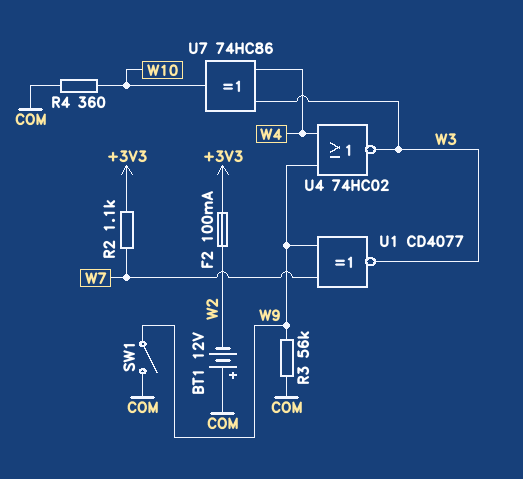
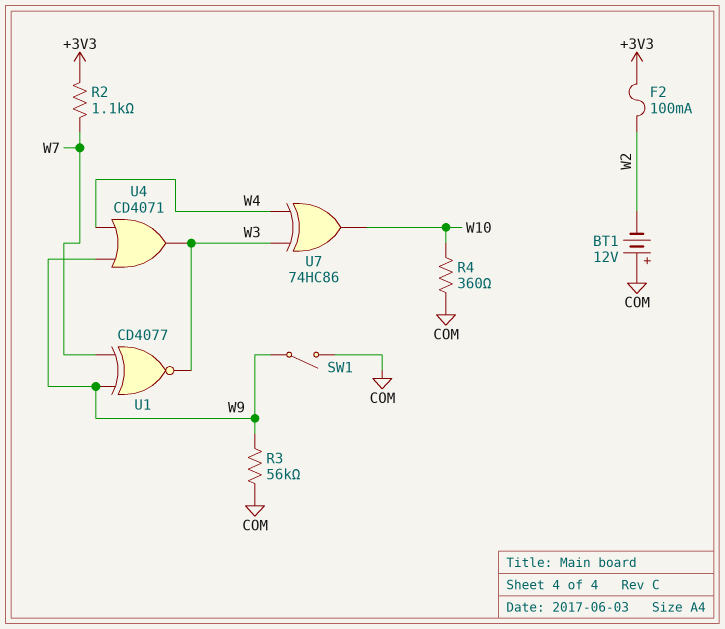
U4: NOR 74HC02 (in W4, in W9, out W3) -> OR CD4071 (in W4, in W9, out W3)

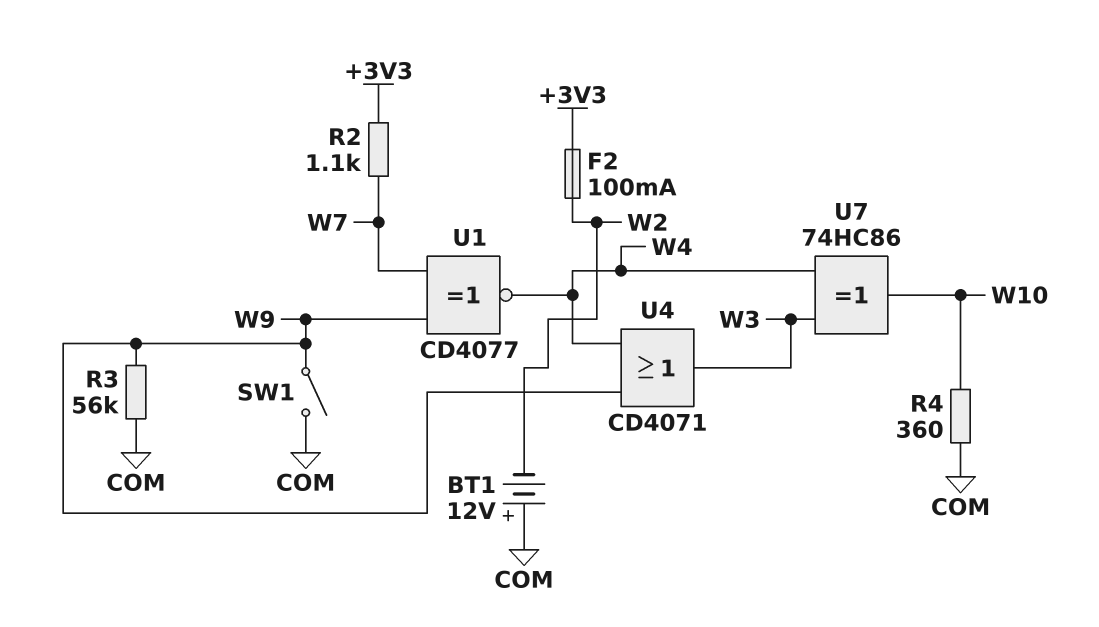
U1: XNOR CD4077 (in W7, in W9, out W3) -> XNOR CD4077 (in W7, in W9, out W4)

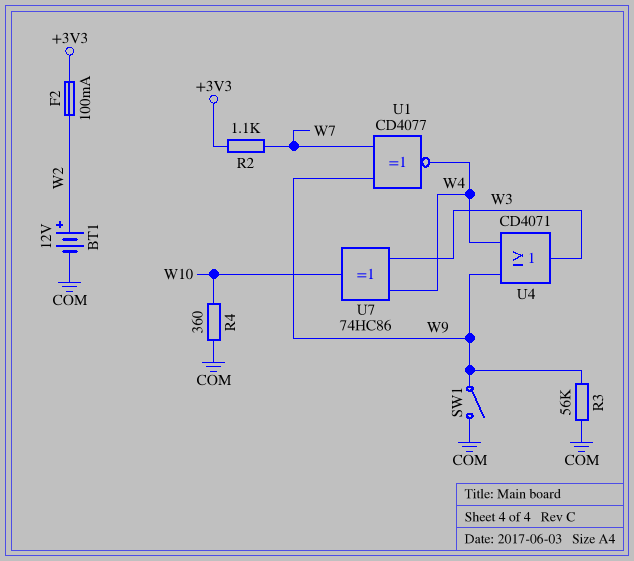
BT1: 12V (plus COM, minus W2) -> 12V (plus W2, minus COM)

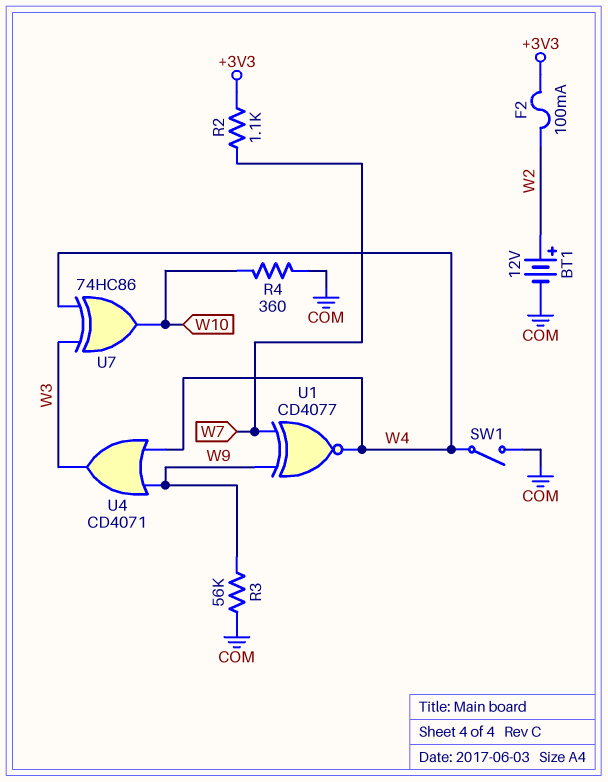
SW1: switch (COM, W9) -> switch (COM, W4)

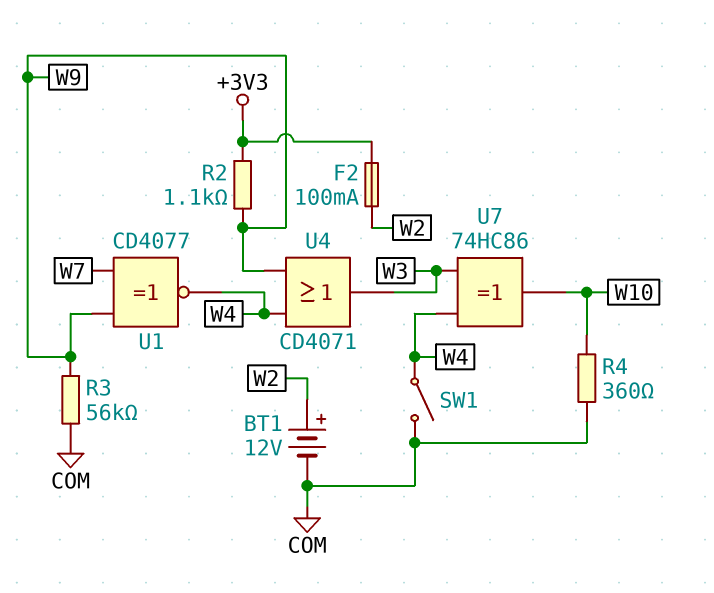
R2: 1.1k (+3V3, W7) -> 1.1k (+3V3, W9)

